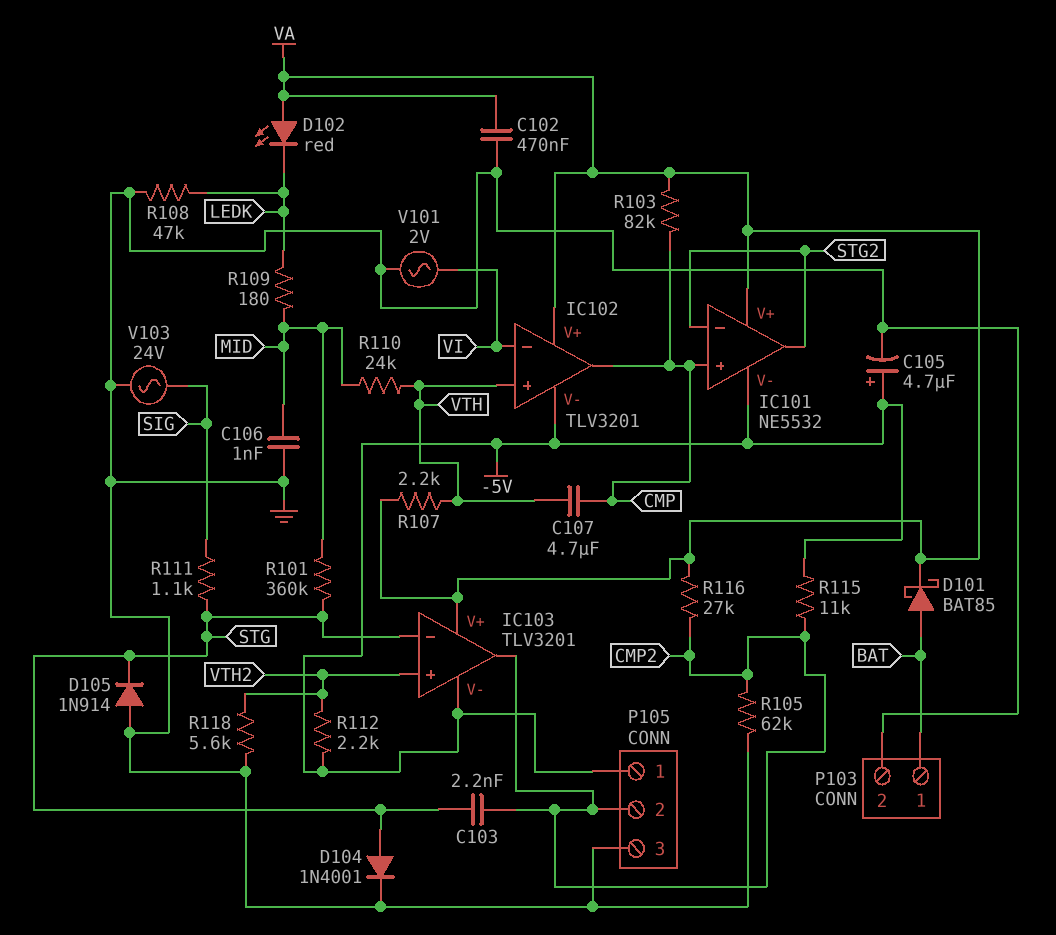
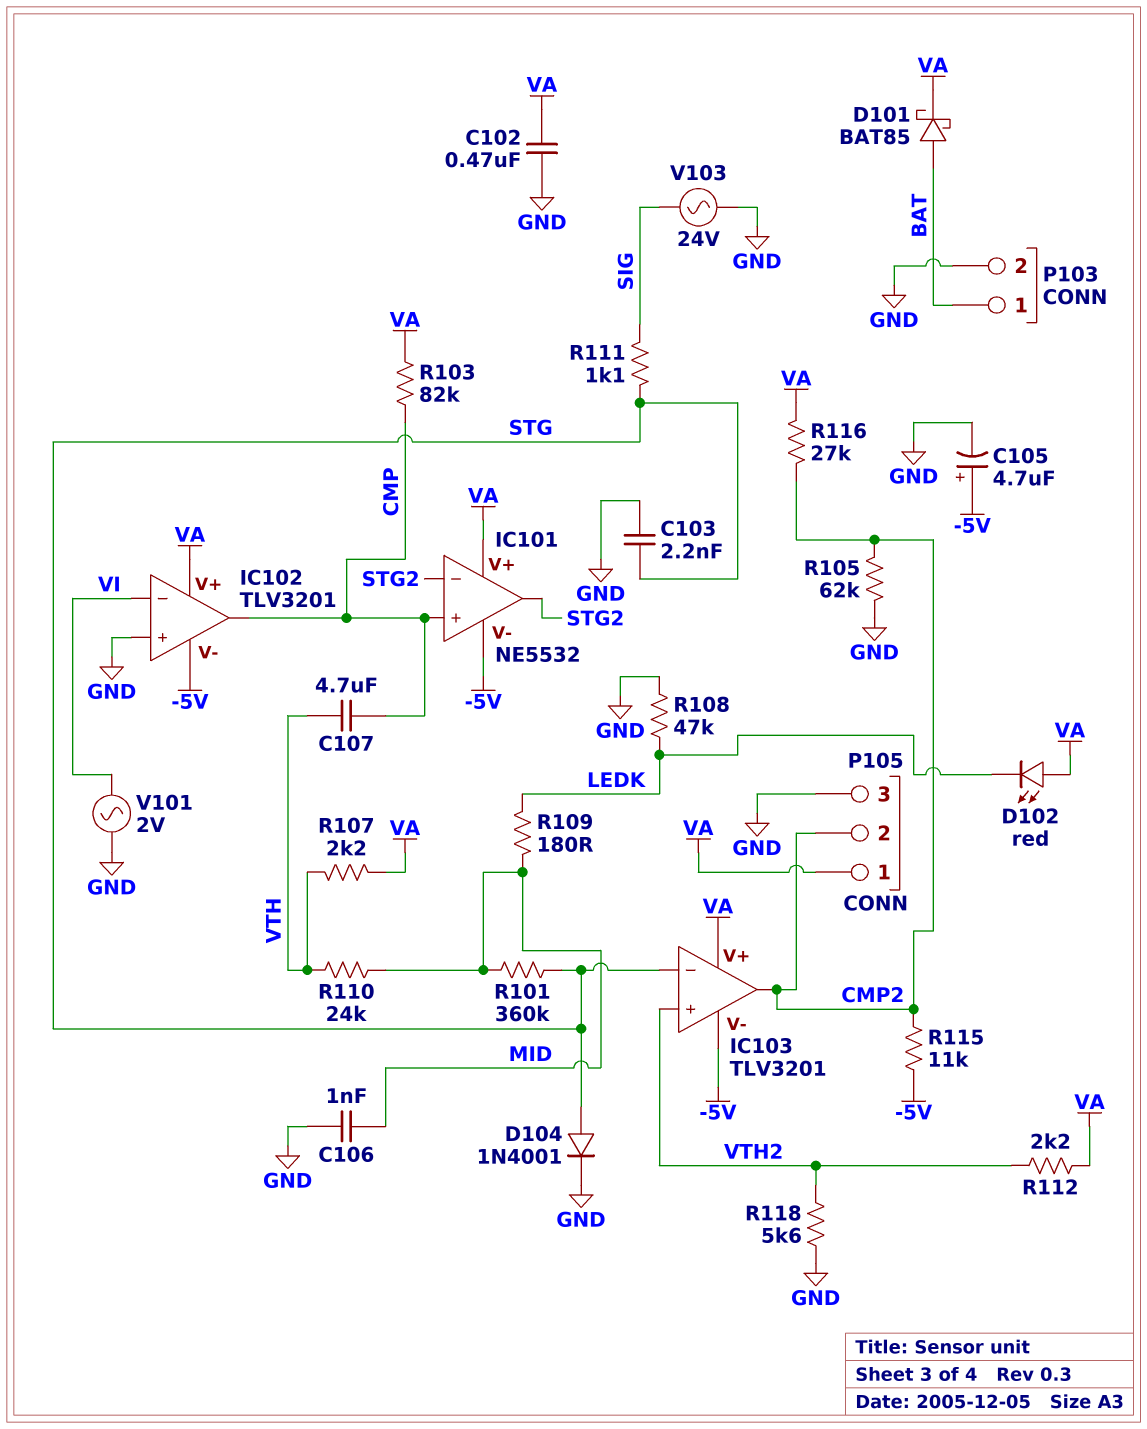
C103: 2.2nF (CMP2, STG) -> 2.2nF (GND, STG)
D105: diode 1N914 (A GND, K STG) -> none
IC102 pin in+: VTH -> GND
P105 pin 1: -5V -> VA
R112: 2.2k (-5V, VTH2) -> 2.2k (VA, VTH2)

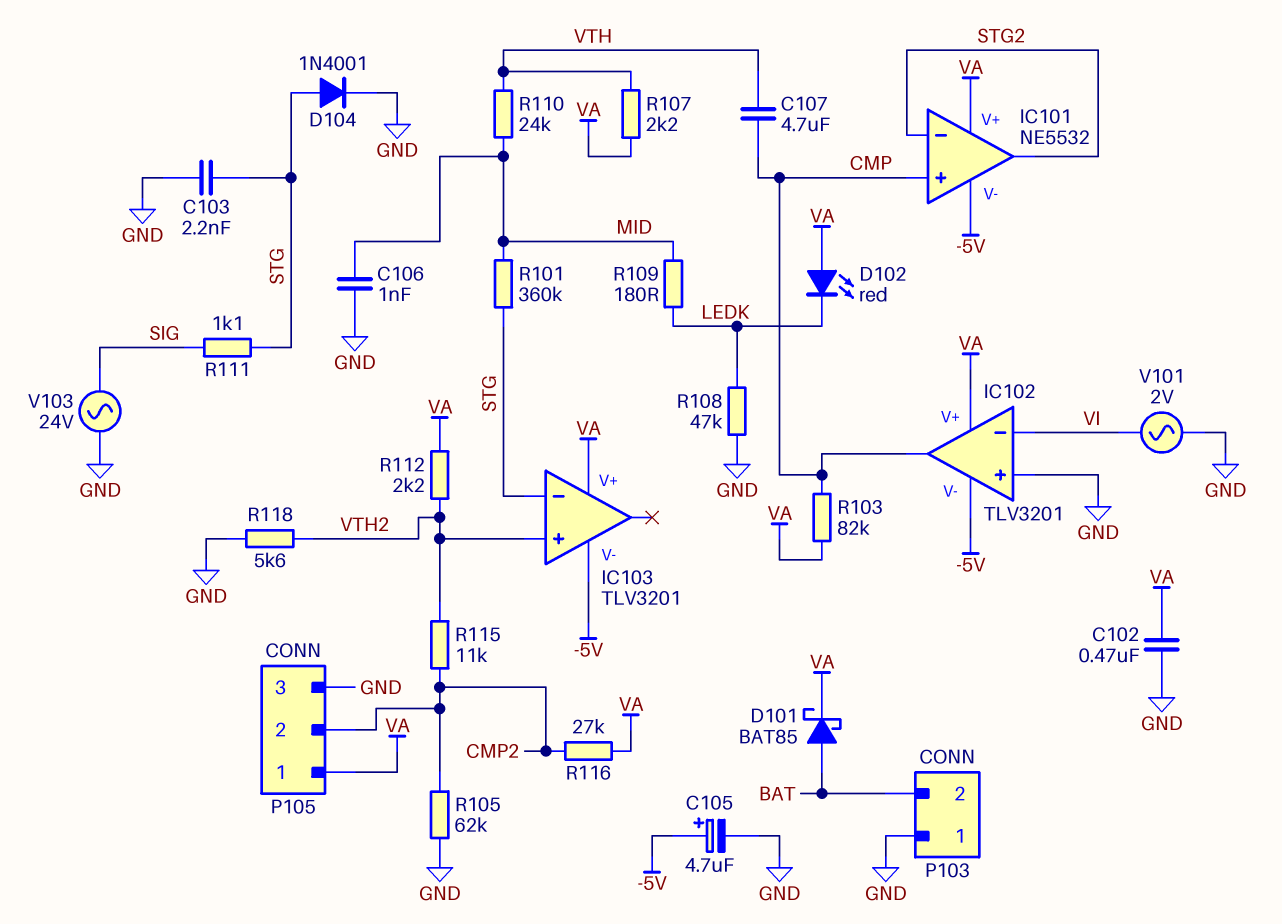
IC103 pin out: CMP2 -> none
P103 pin 1: BAT -> GND
P103 pin 2: GND -> BAT
R115: 11k (-5V, CMP2) -> 11k (CMP2, VTH2)

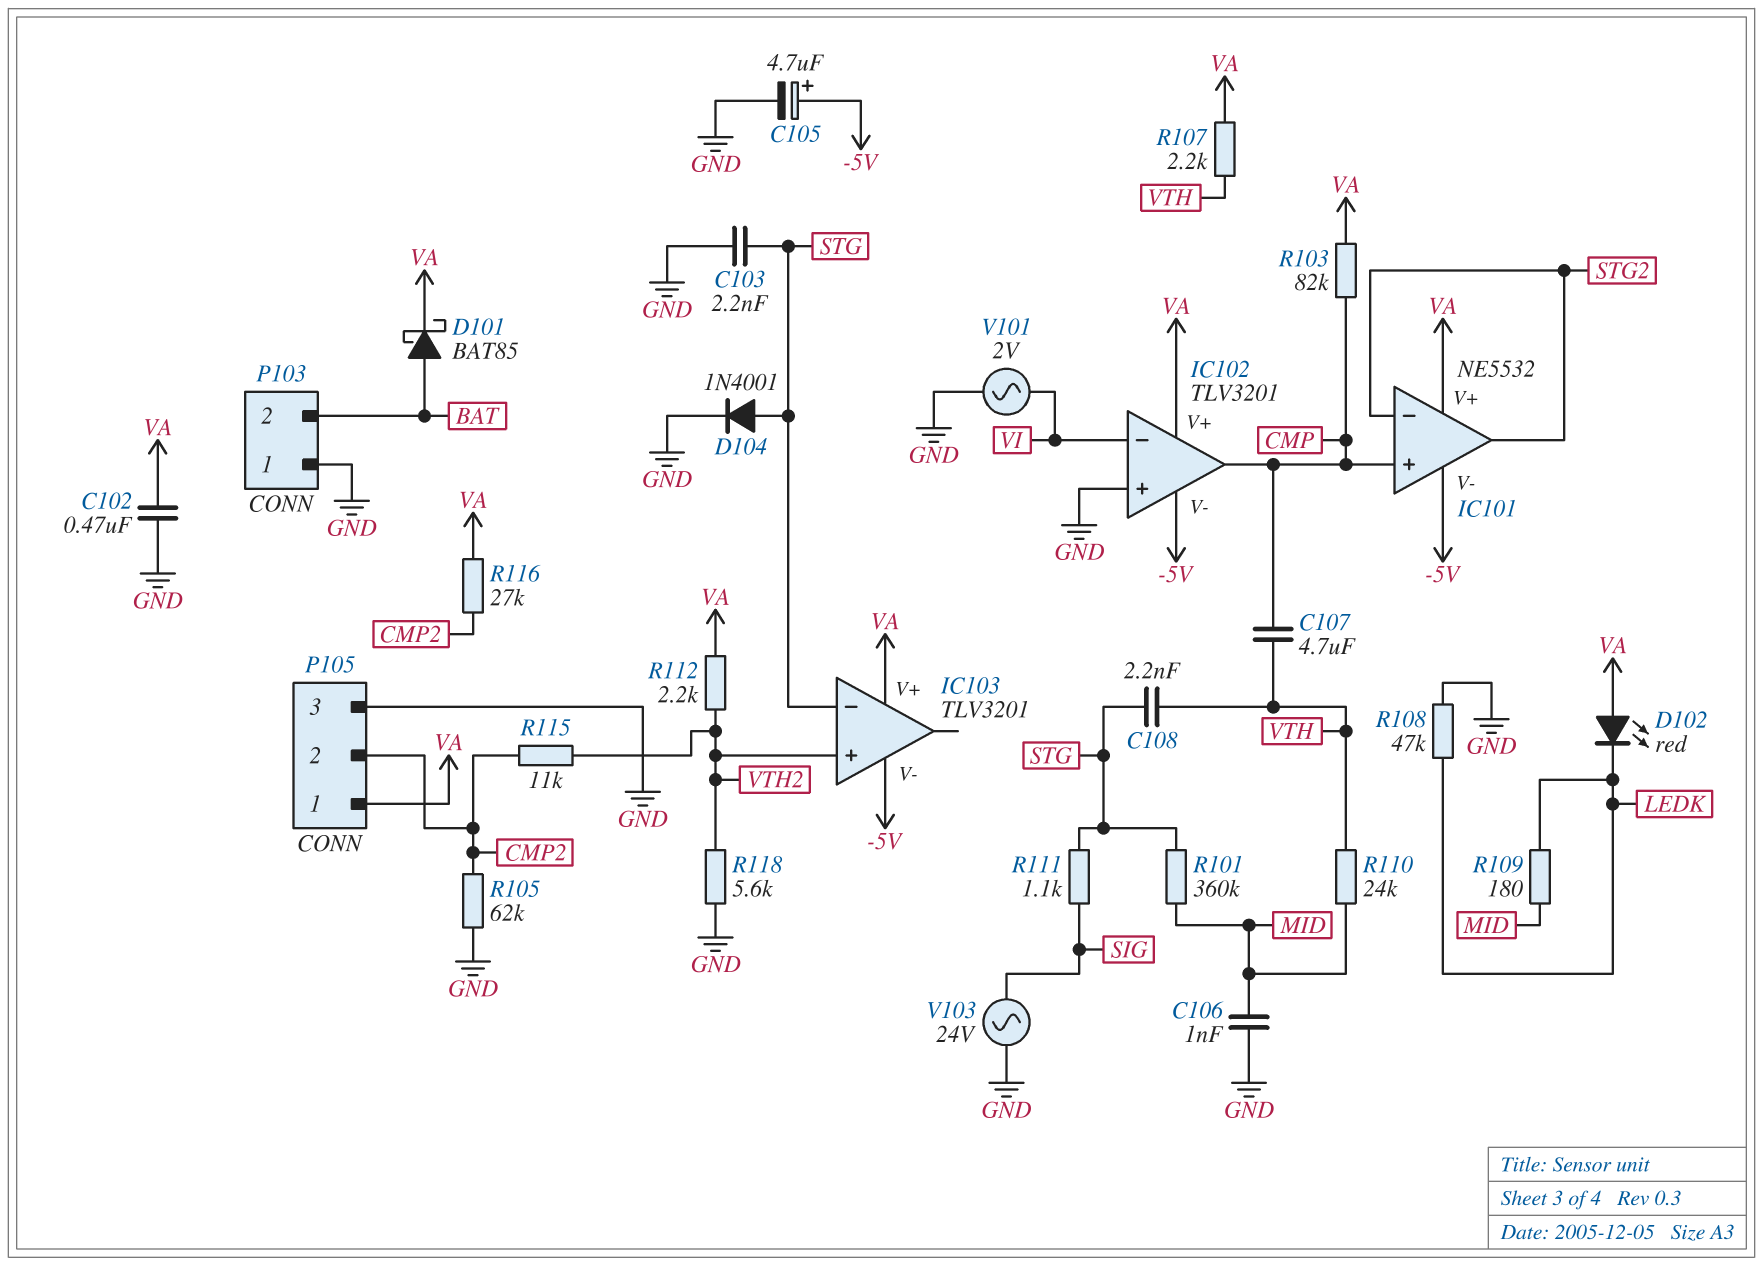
C108: none -> 2.2nF (STG, VTH)

